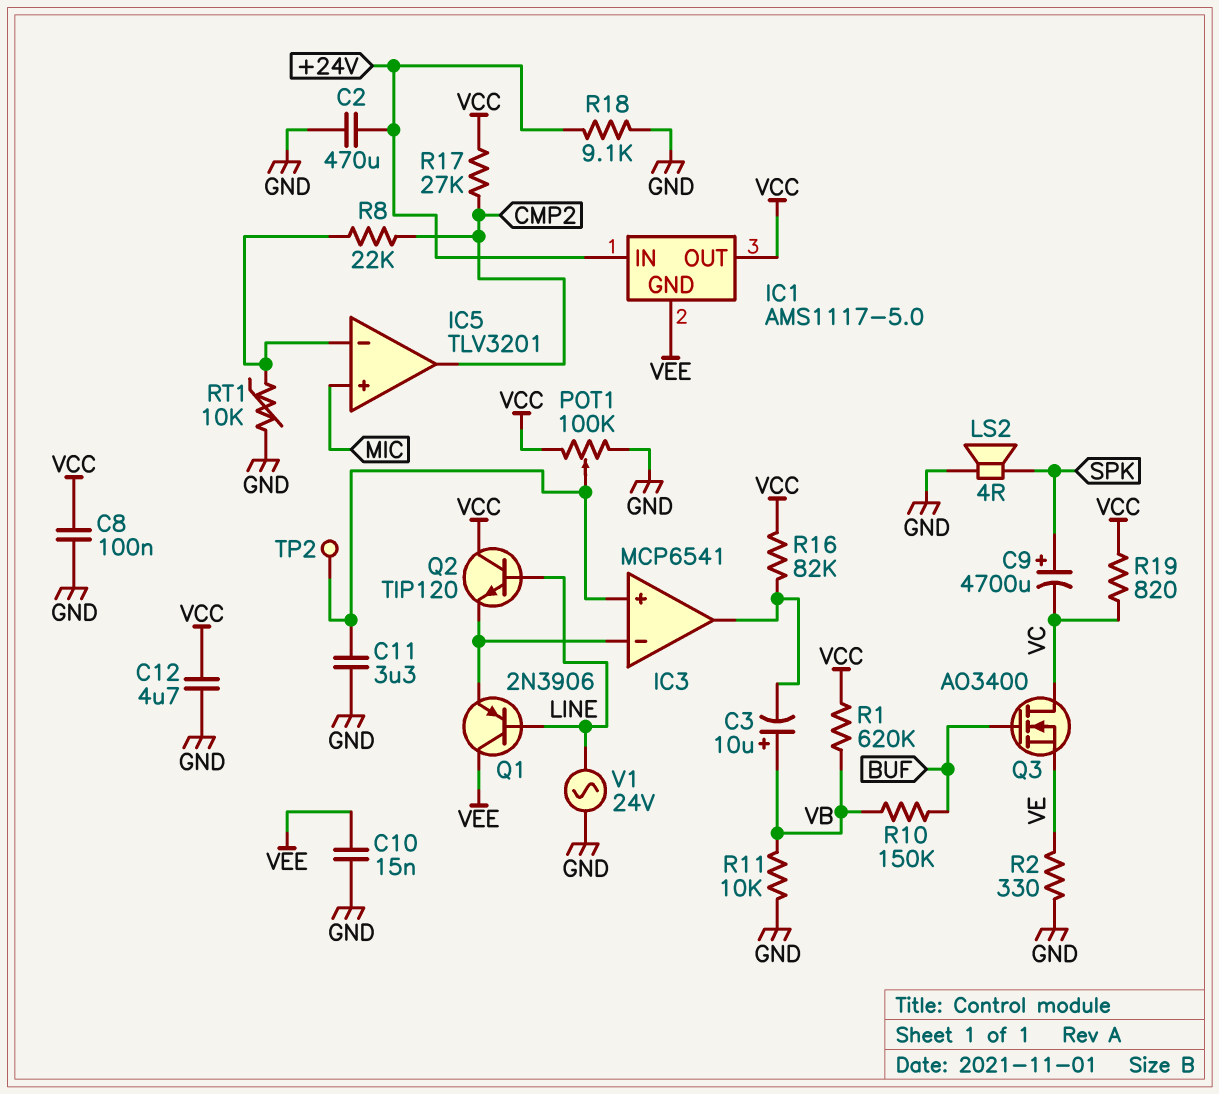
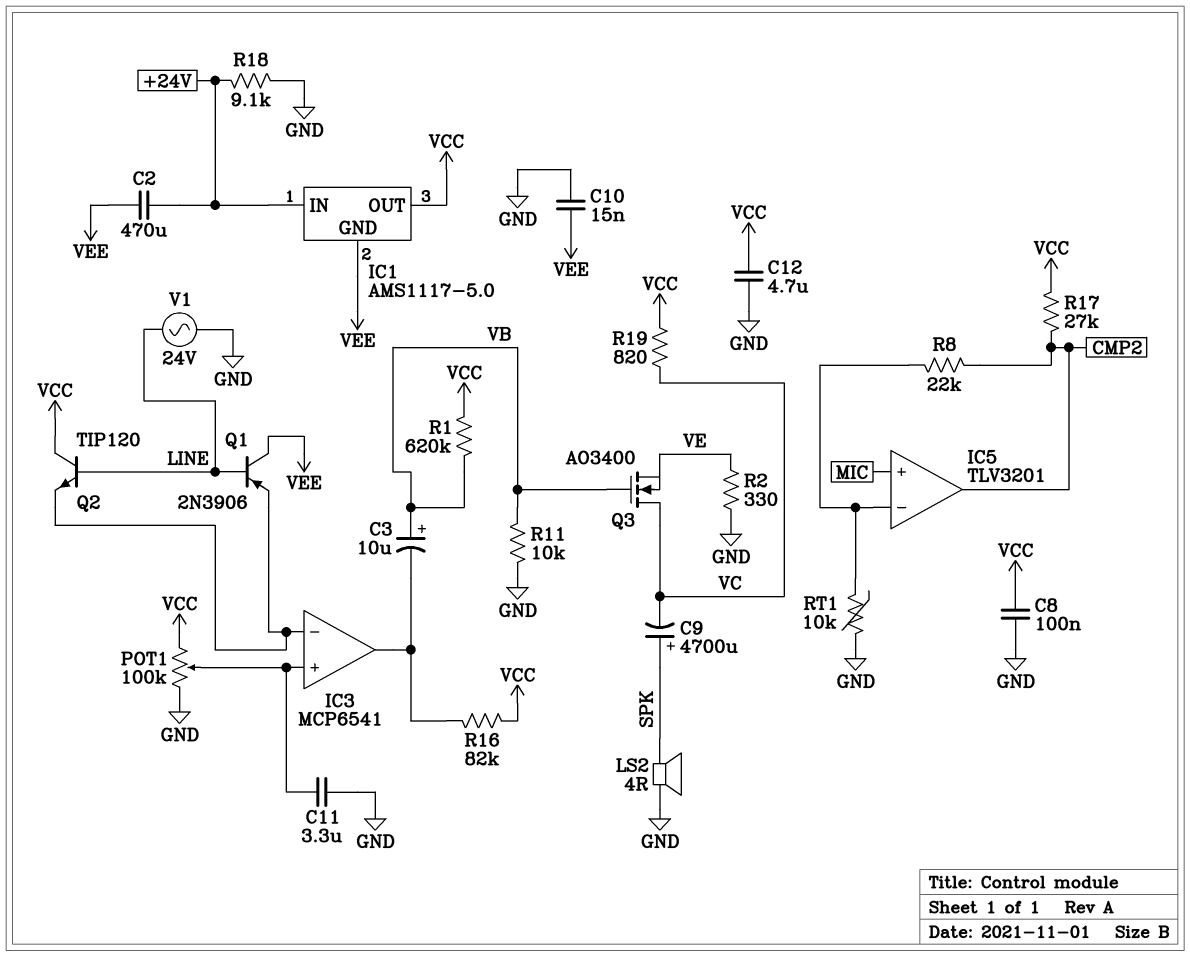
C2: 470uF (+24V, GND) -> 470uF (+24V, VEE)
Q3: NMOS AO3400 (G BUF, D VC, S VE) -> NMOS AO3400 (G VB, D VC, S VE)
R10: 150k (BUF, VB) -> none
TP2: test point (IC3/in+) -> none

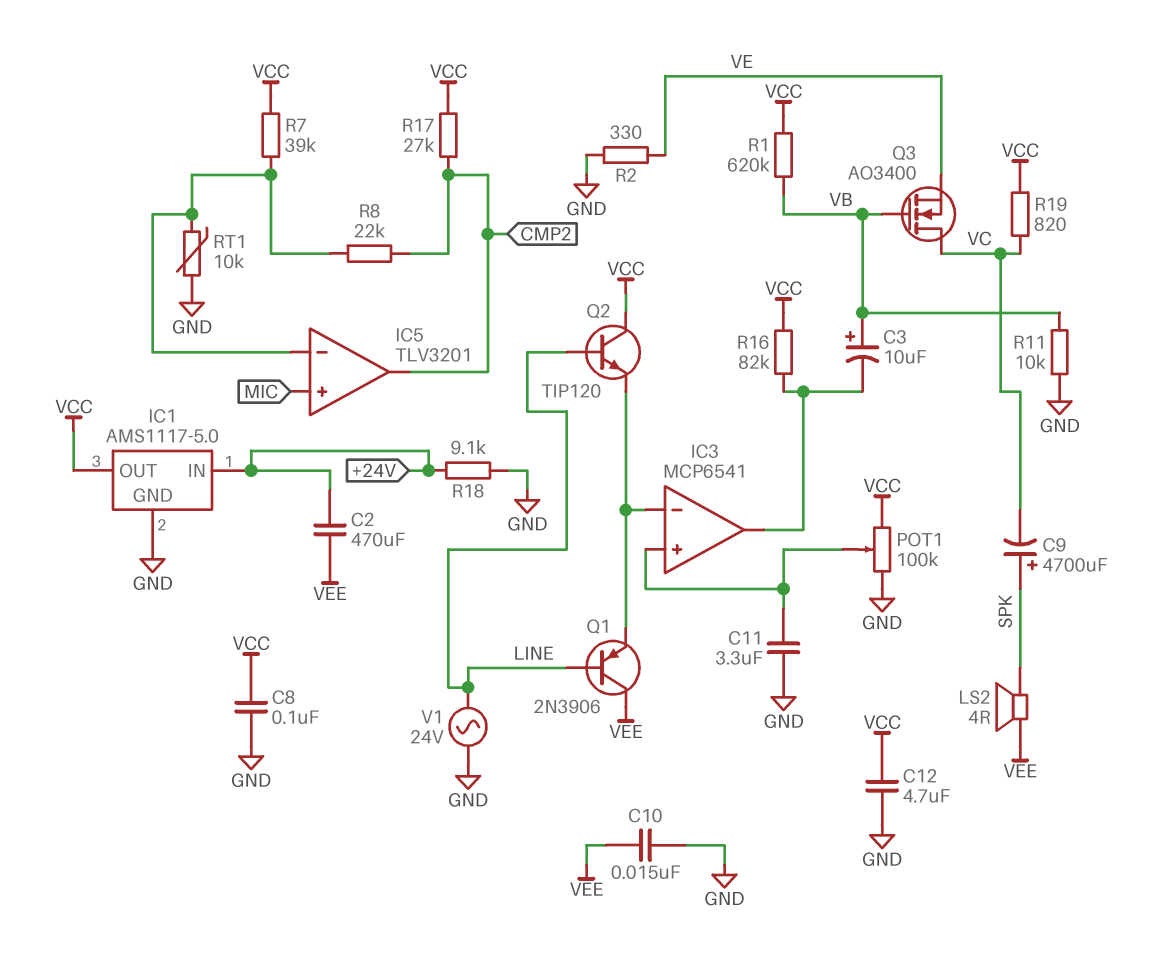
IC1 pin GND: VEE -> GND
LS2: speaker 4R (GND, SPK) -> speaker 4R (SPK, VEE)
R7: none -> 39k (IC5/in-, VCC)

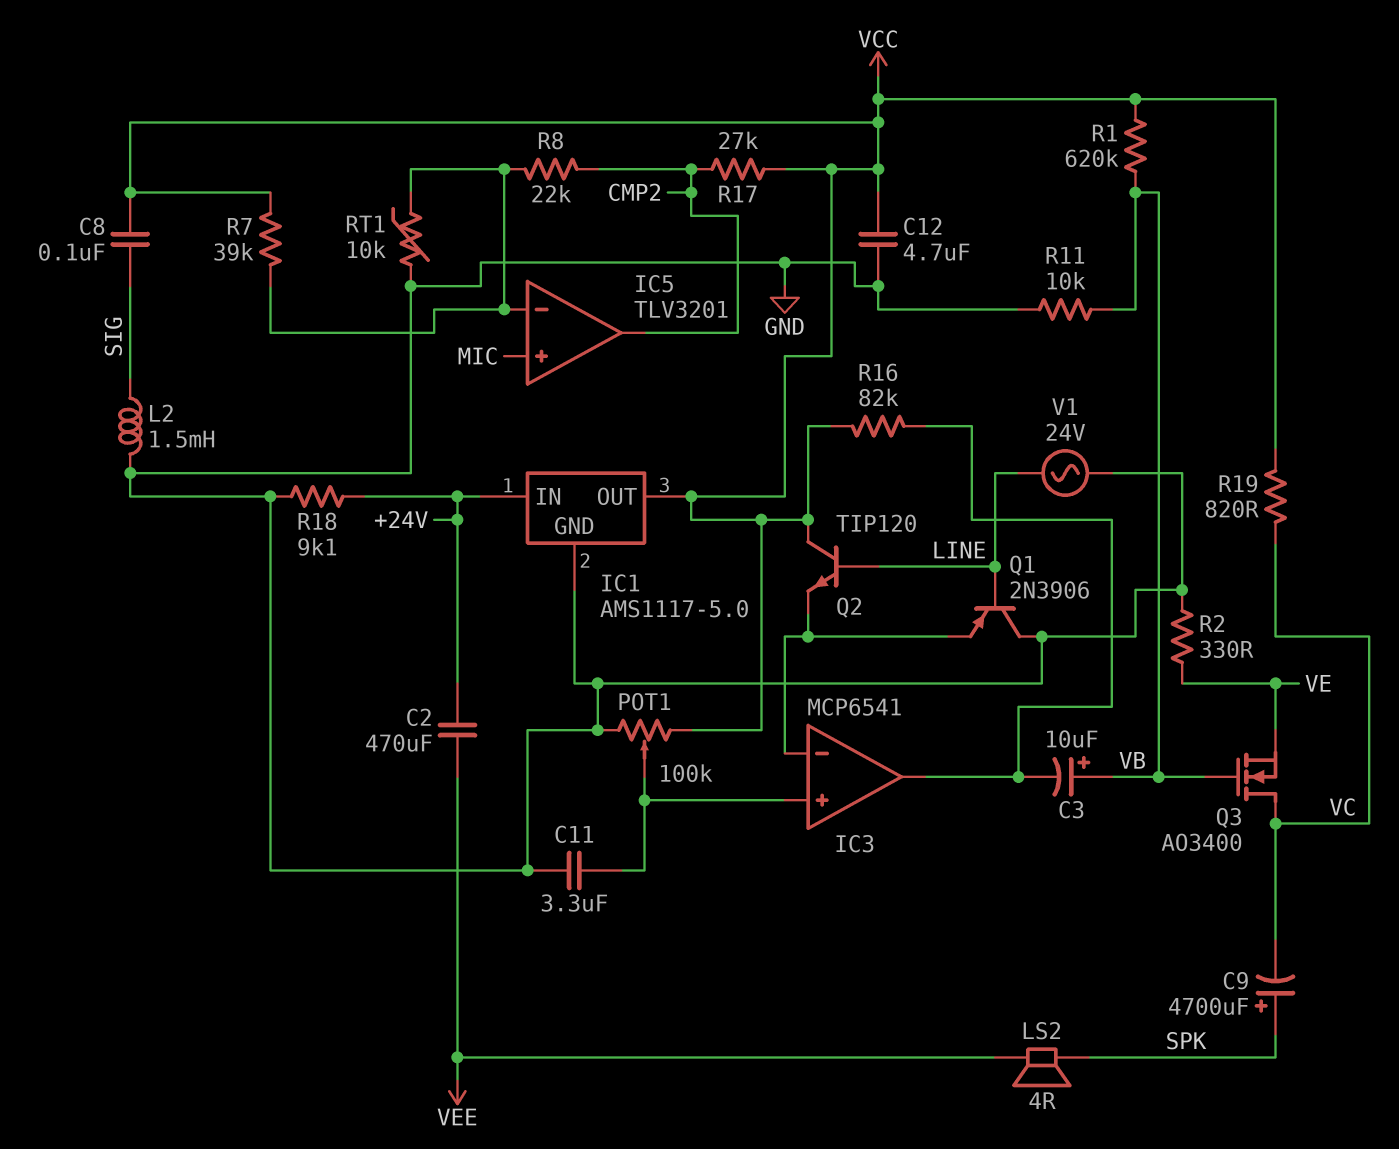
C8: 100nF (GND, VCC) -> 100nF (SIG, VCC)
C10: 15nF (GND, VEE) -> none
L2: none -> 1.5mH (GND, SIG)
Q1: PNP 2N3906 (B LINE, C VEE, E IC3/in-) -> PNP 2N3906 (B LINE, C GND, E IC3/in-)

